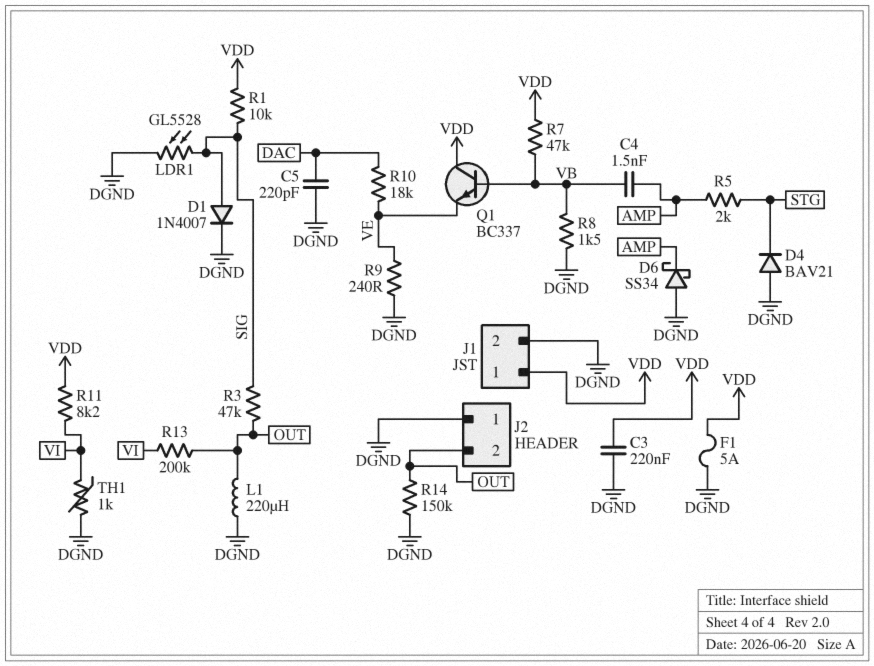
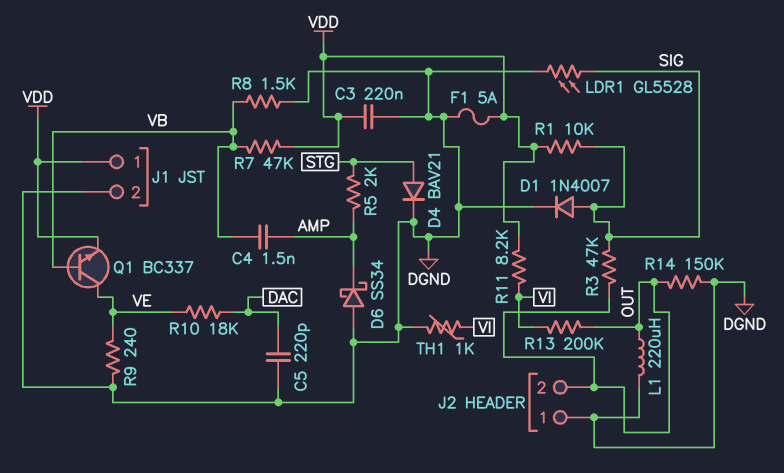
D4: diode BAV21 (A DGND, K STG) -> diode BAV21 (A STG, K DGND)
Q1: NPN BC337 (B VB, C VDD, E VE) -> NPN BC337 (B VB, C VE, E VDD)

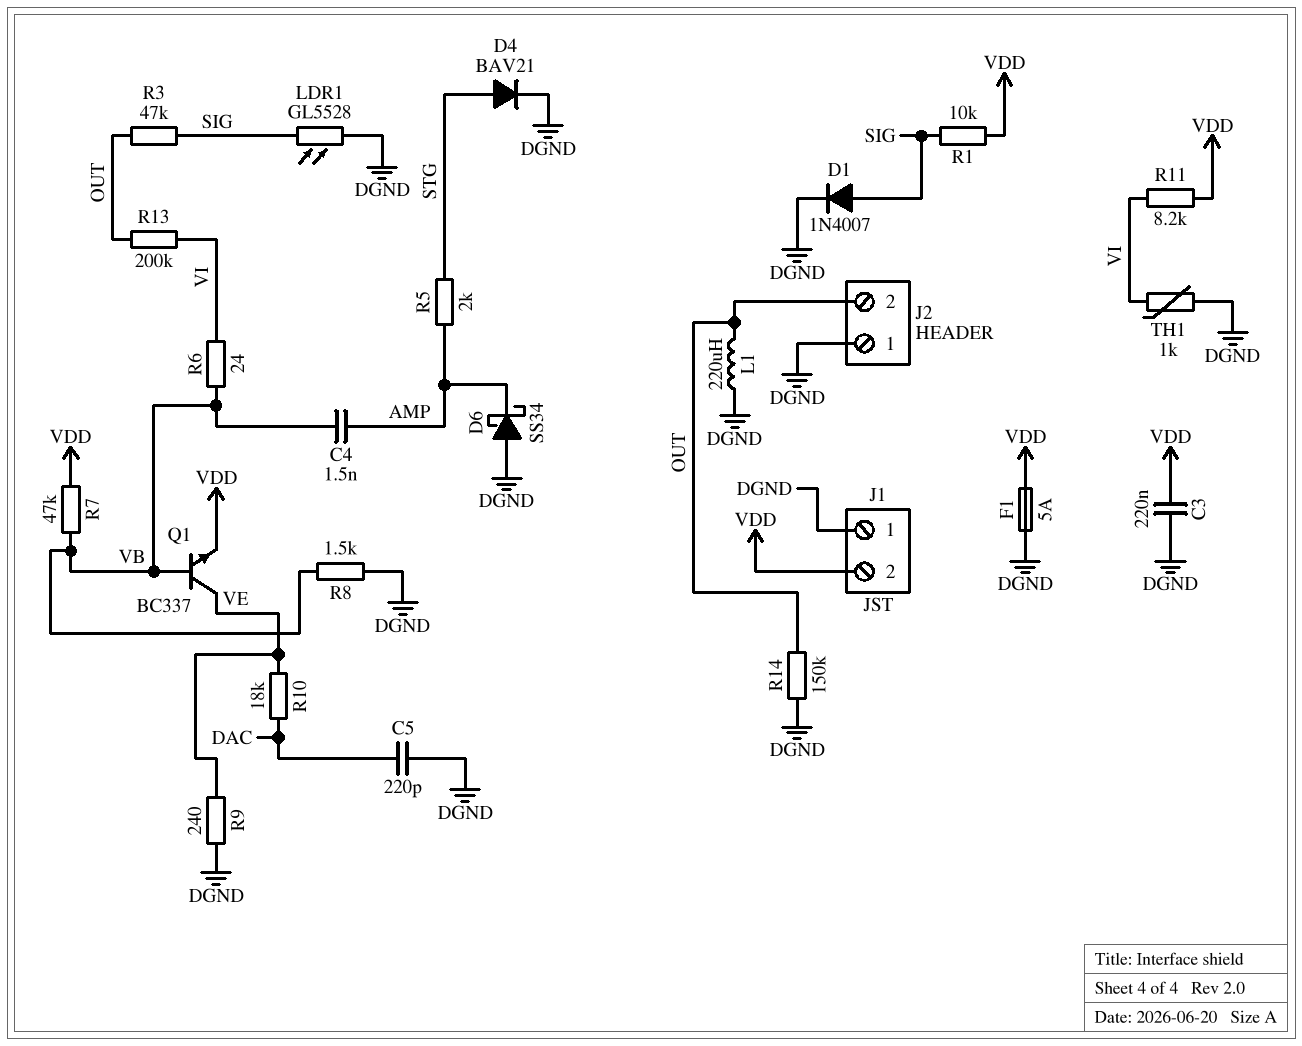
J1 pin 1: VDD -> DGND
J1 pin 2: DGND -> VDD
R6: none -> 24 (VB, VI)

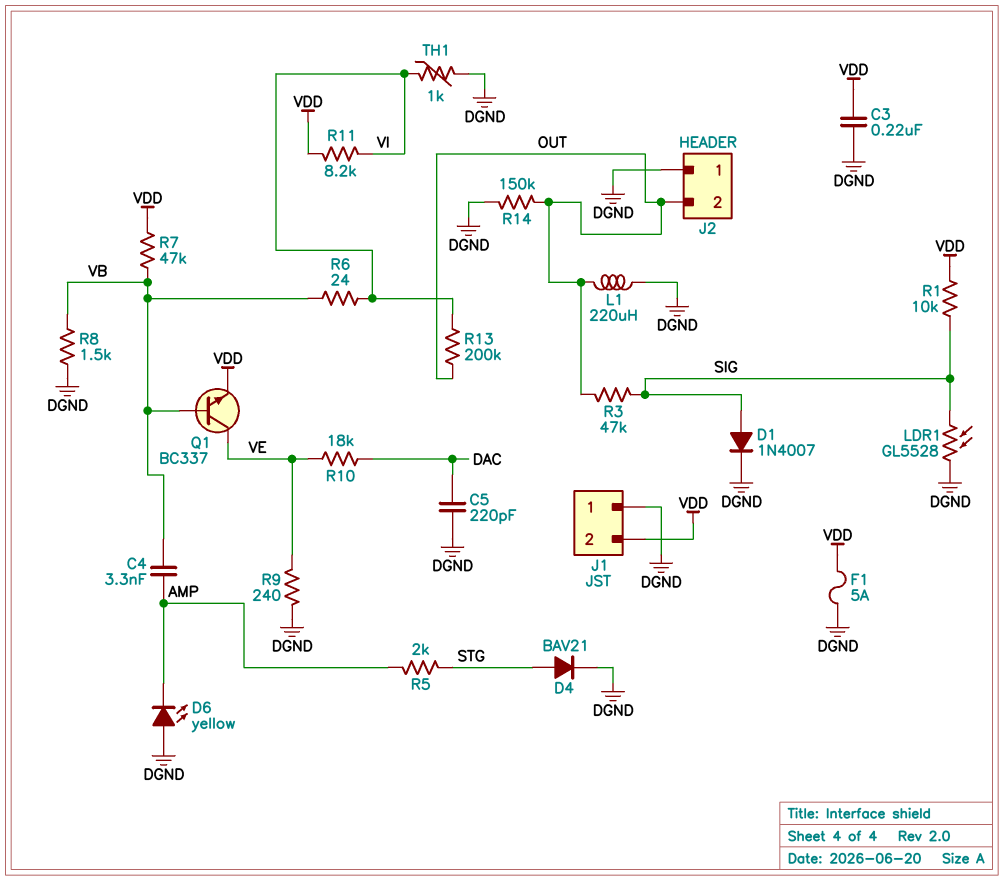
C4: 1.5nF (AMP, VB) -> 3.3nF (AMP, VB)
D6: schottky SS34 (A DGND, K AMP) -> LED yellow (A DGND, K AMP)

